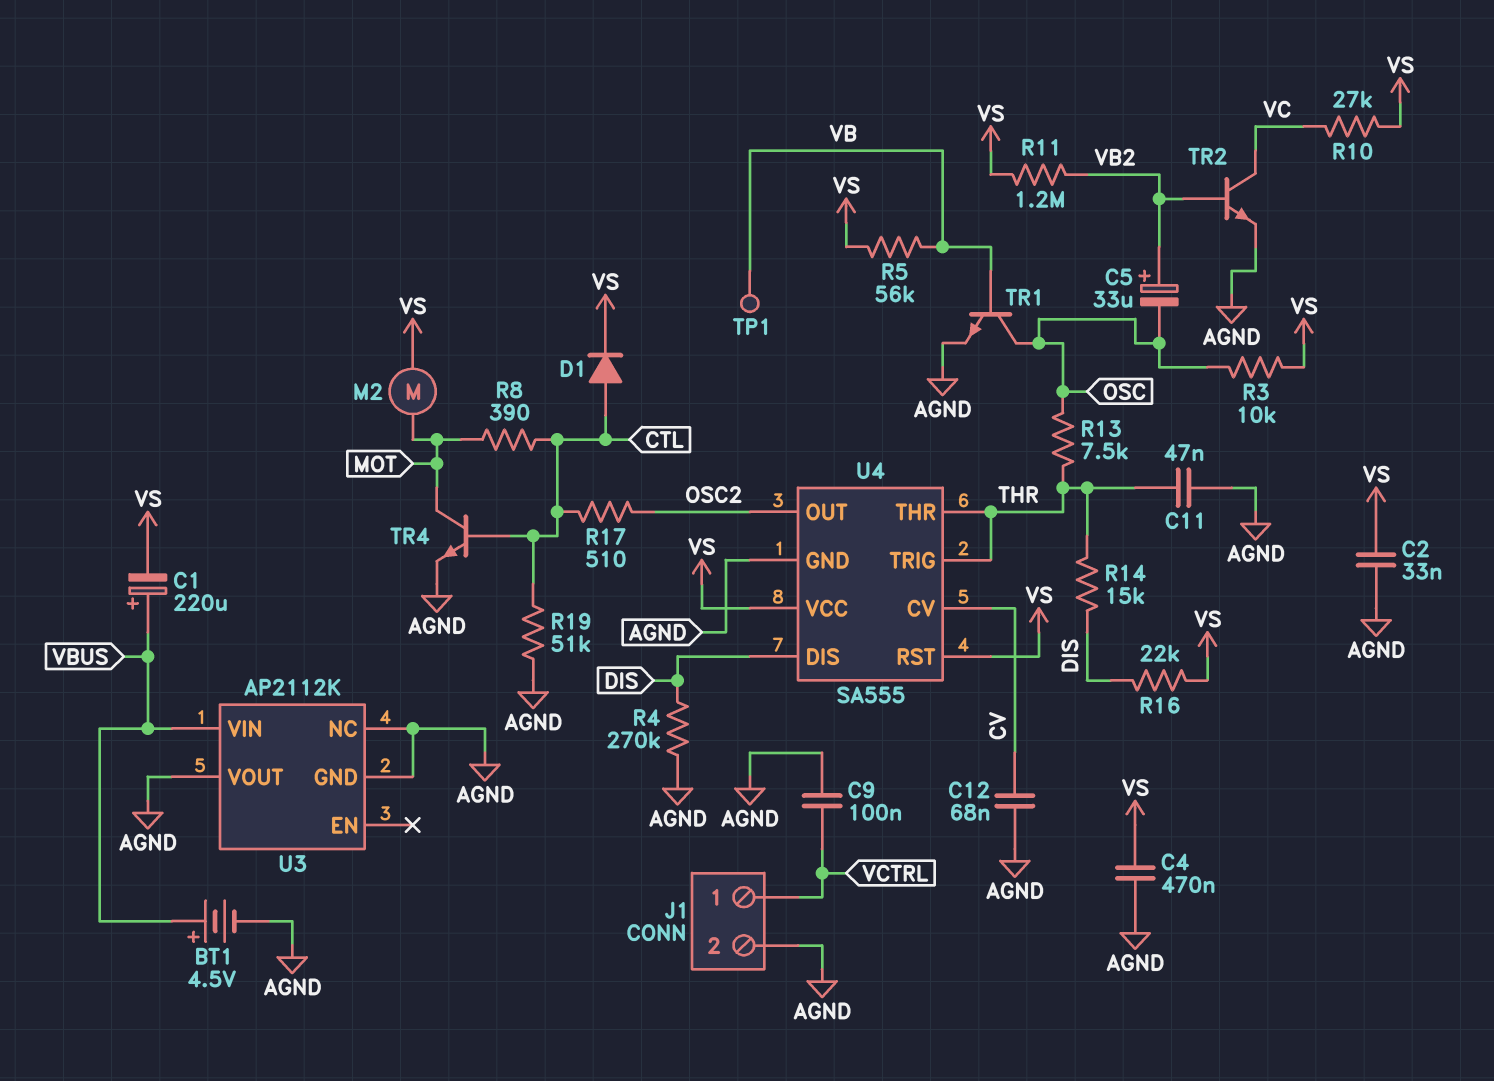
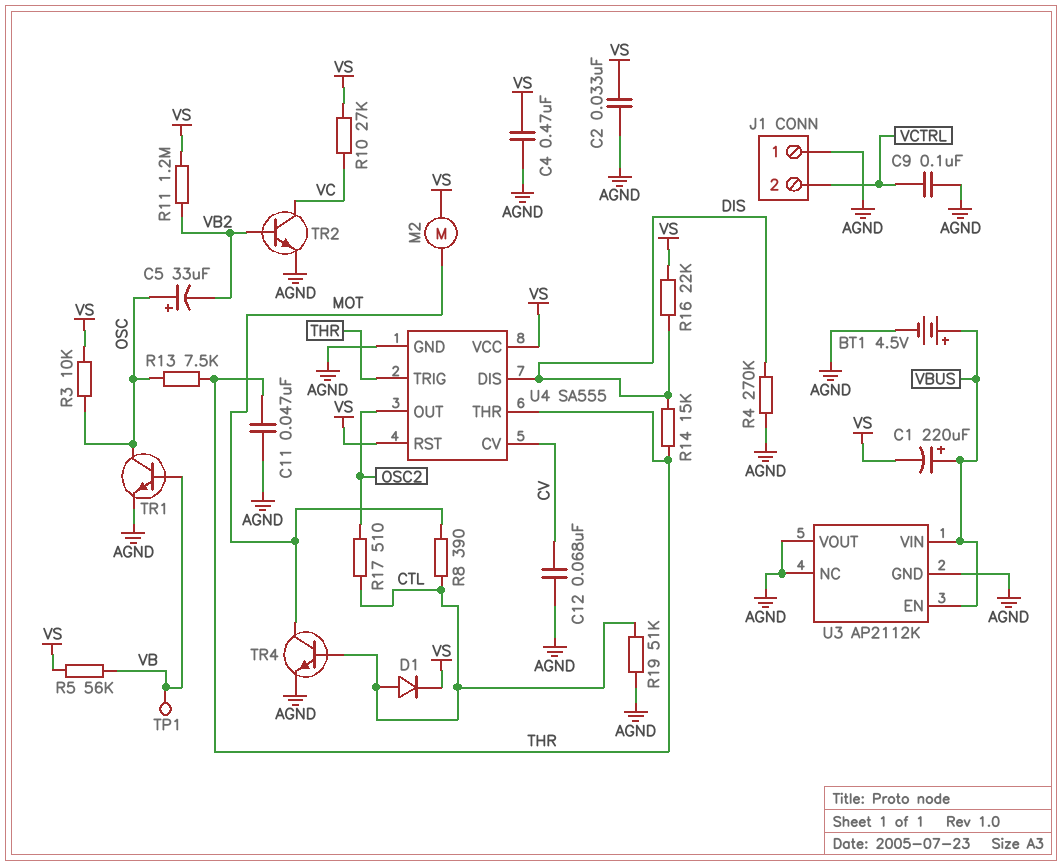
C5: 33uF (plus VB2, minus OSC) -> 33uF (plus OSC, minus VB2)
J1 pin 1: VCTRL -> AGND
J1 pin 2: AGND -> VCTRL
U3 pin EN: none -> VBUS

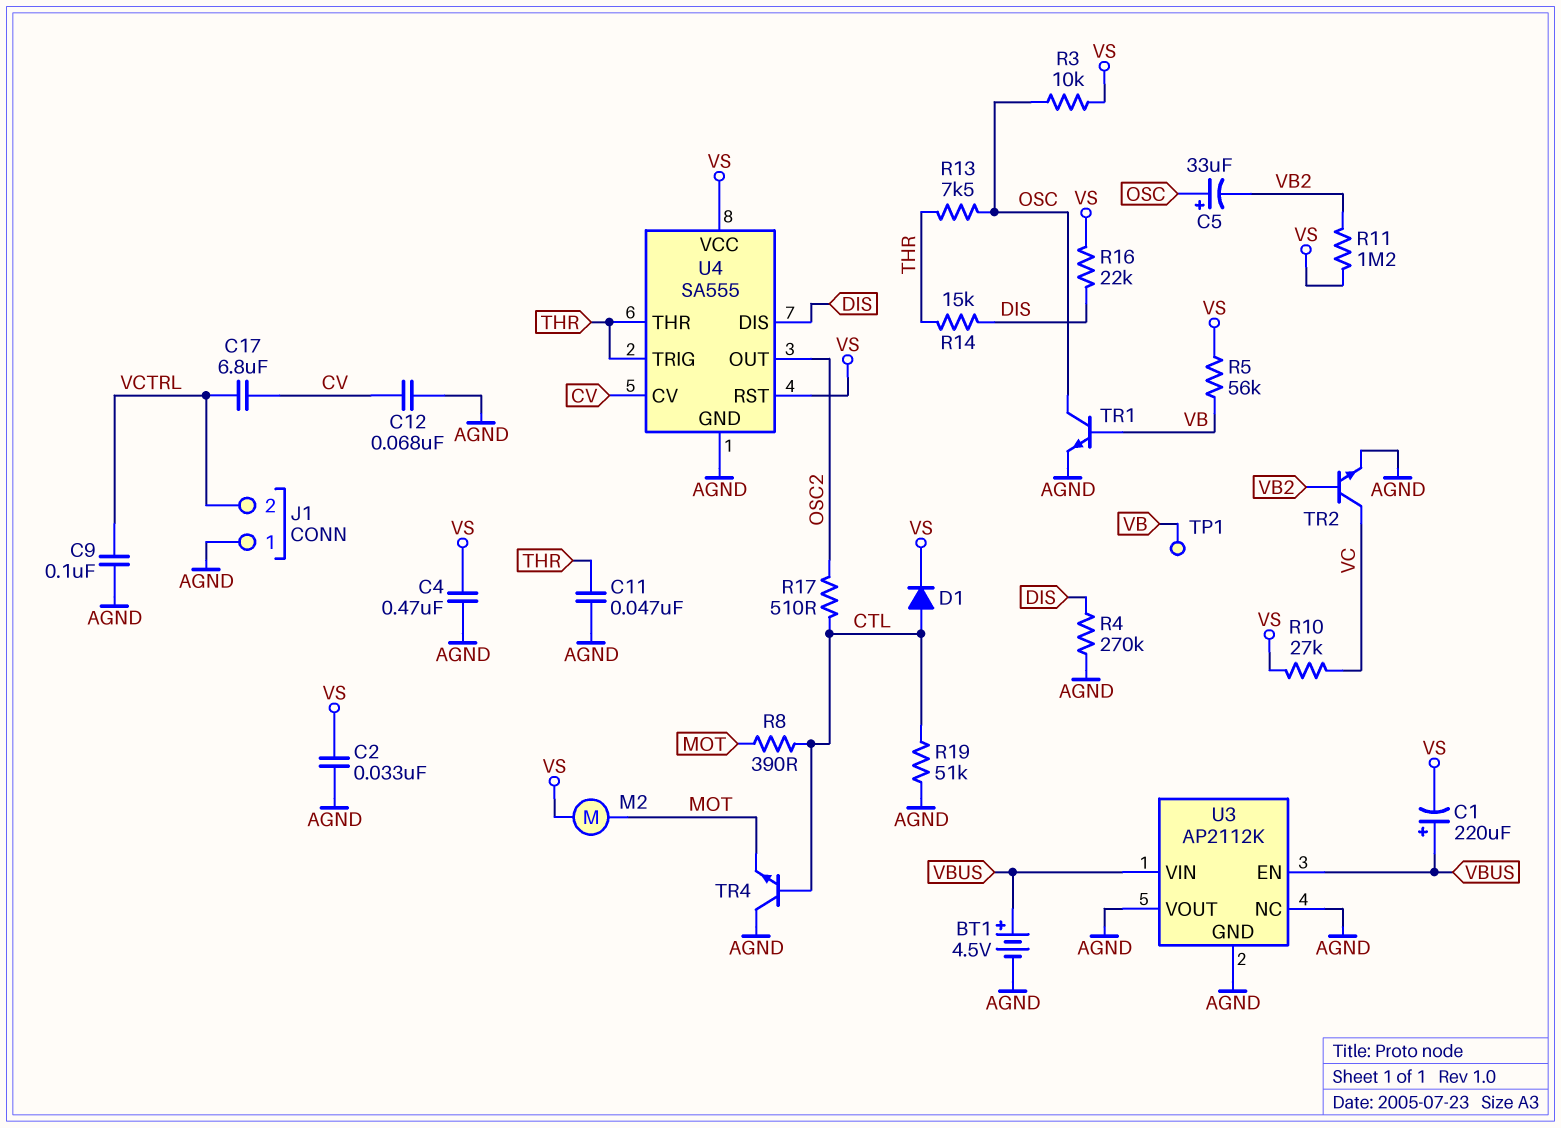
C17: none -> 6.8uF (CV, VCTRL)
TR4: NPN (B CTL, C MOT, E AGND) -> NPN (B CTL, C AGND, E MOT)

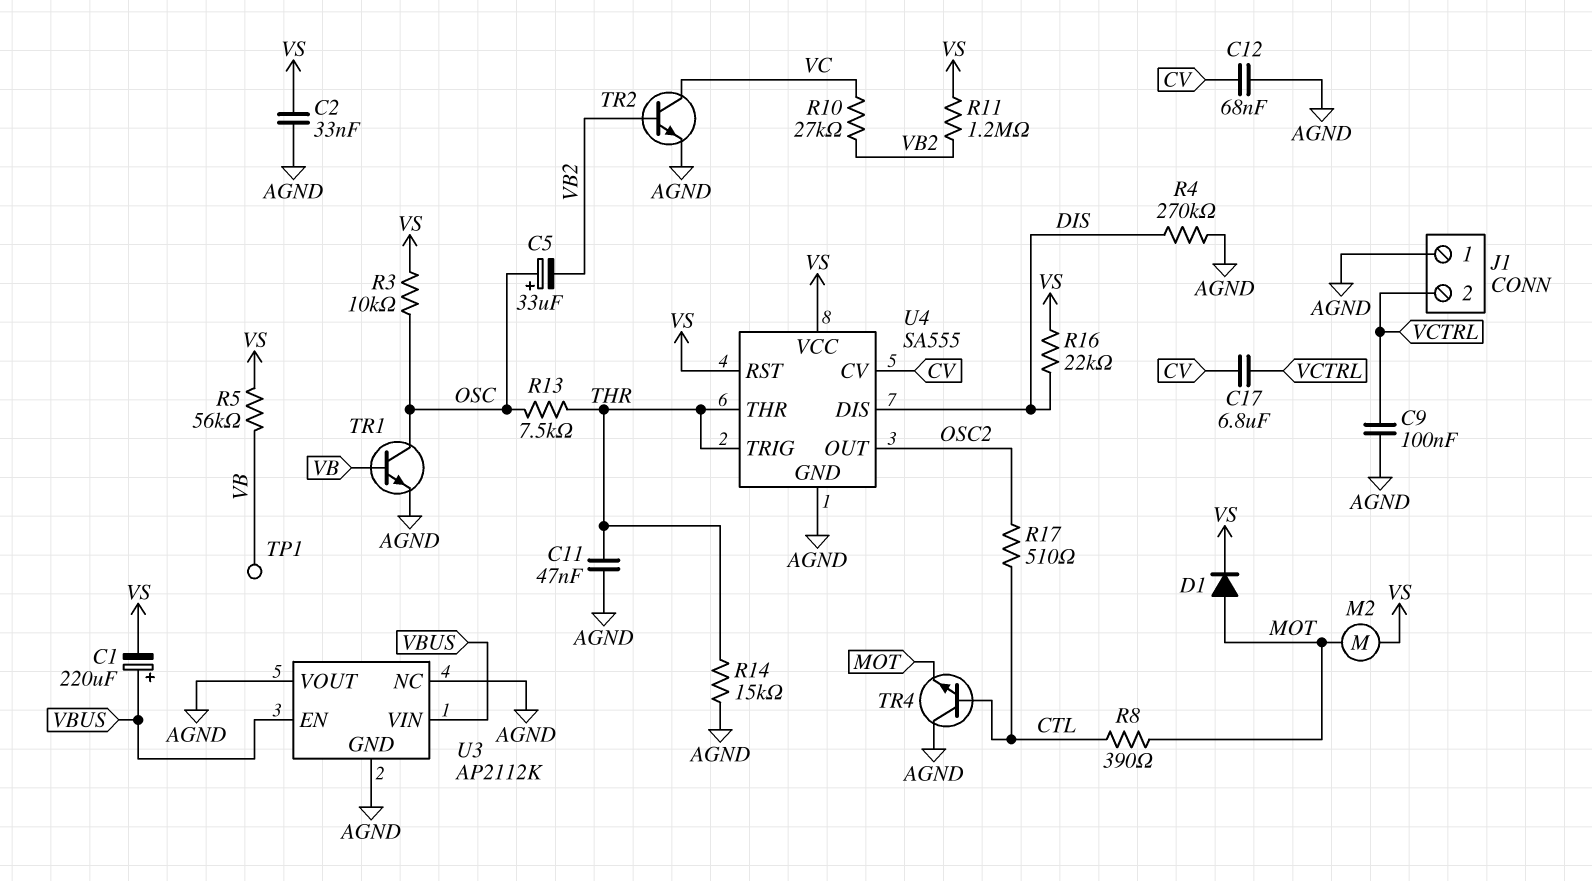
BT1: 4.5V (plus VBUS, minus AGND) -> none
C4: 470nF (AGND, VS) -> none
D1: diode (A CTL, K VS) -> diode (A MOT, K VS)
R10: 27k (VC, VS) -> 27k (VB2, VC)
R14: 15k (DIS, THR) -> 15k (AGND, THR)
R19: 51k (AGND, CTL) -> none

